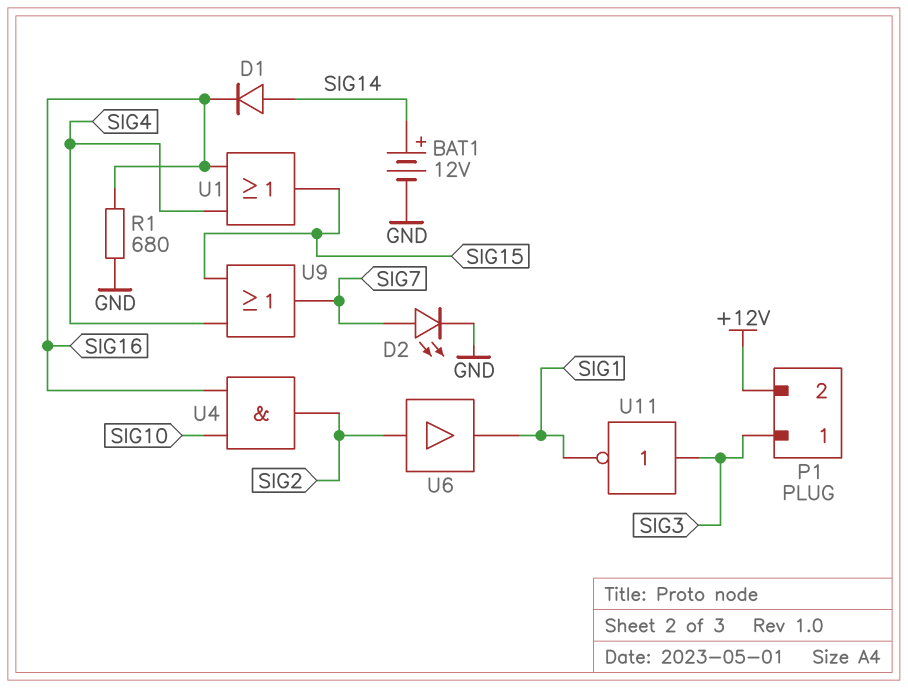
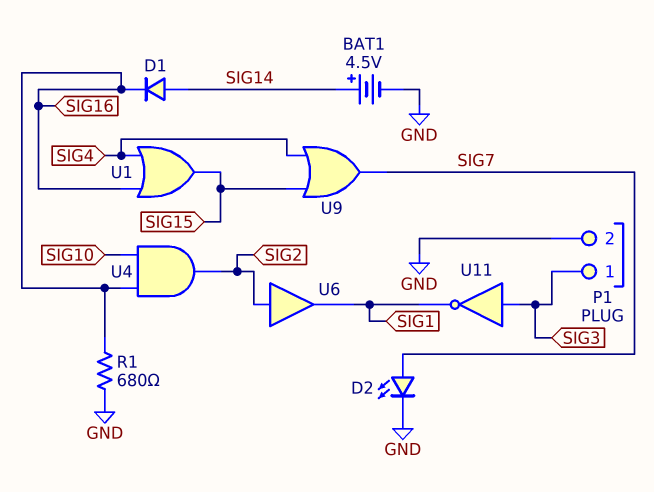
BAT1: 12V (plus SIG14, minus GND) -> 4.5V (plus SIG14, minus GND)
P1 pin 2: +12V -> GND

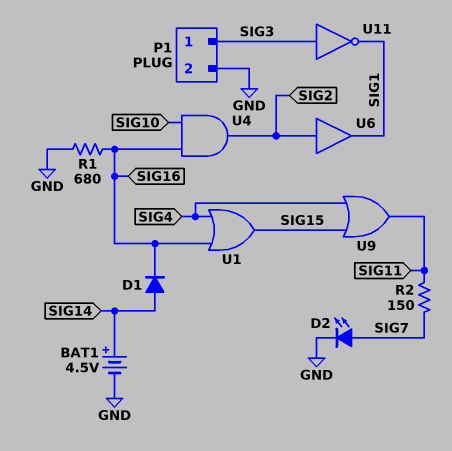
R2: none -> 150 (SIG7, SIG11)
U9: OR (in SIG4, in SIG15, out SIG7) -> OR (in SIG4, in SIG15, out SIG11)

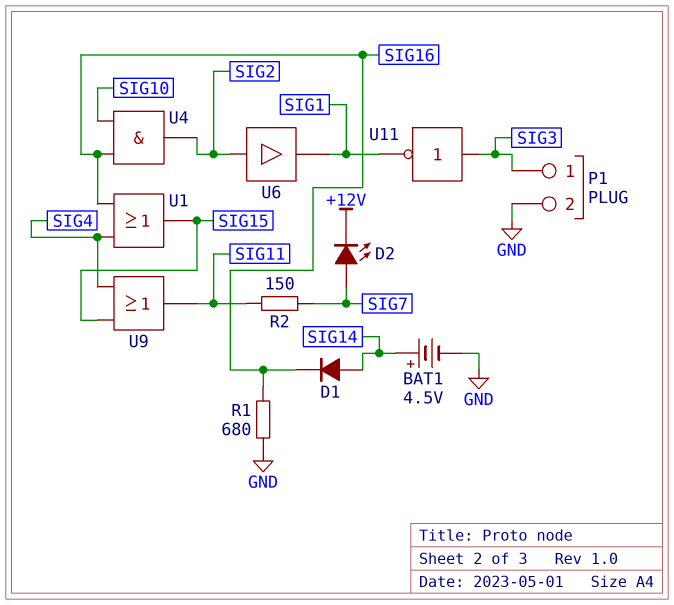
D2: LED (A SIG7, K GND) -> LED (A SIG7, K +12V)

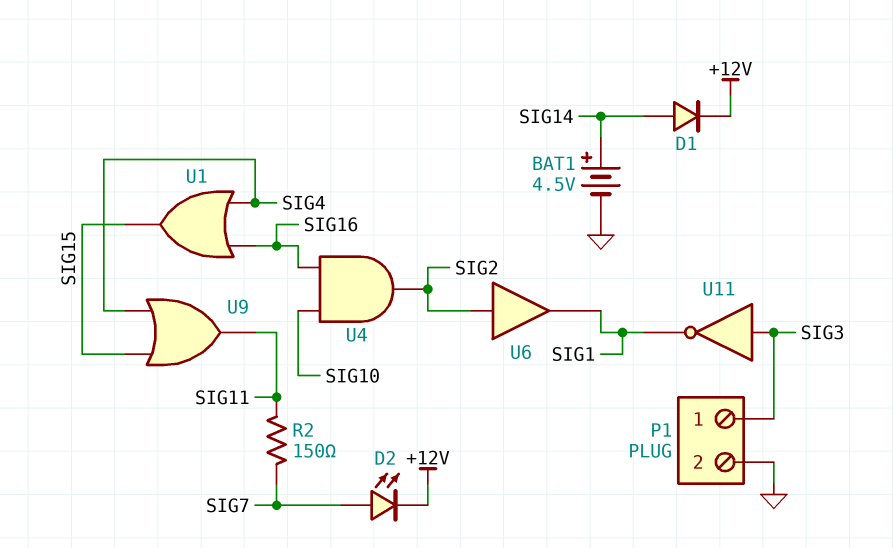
D1: diode (A SIG14, K SIG16) -> diode (A SIG14, K +12V)
R1: 680 (GND, SIG16) -> none

